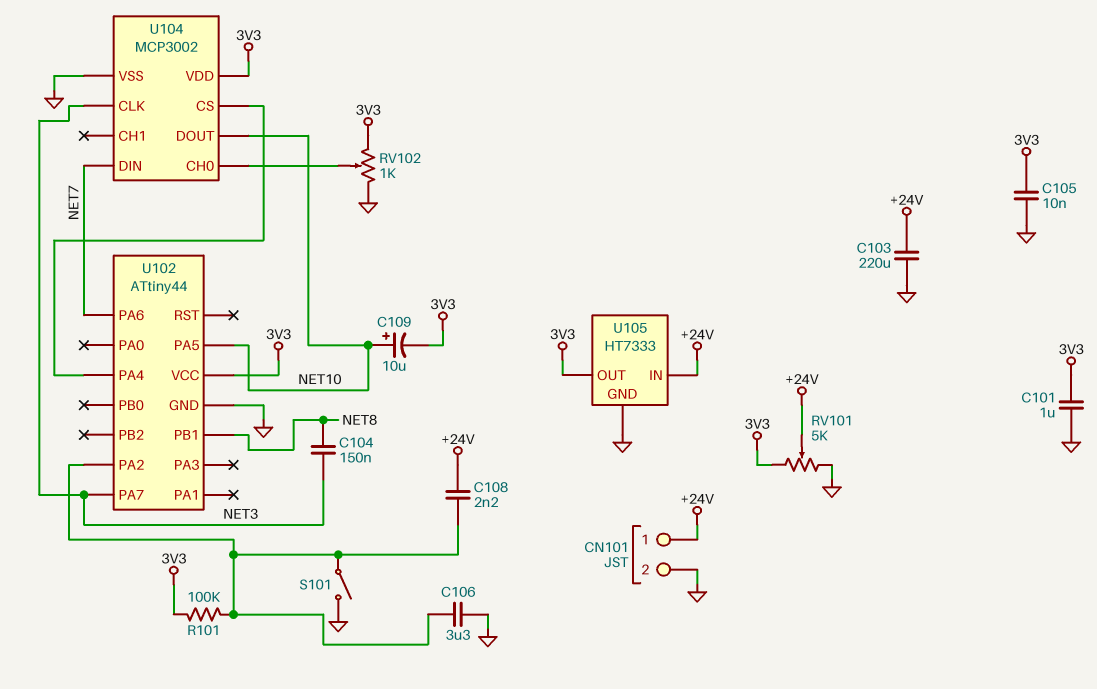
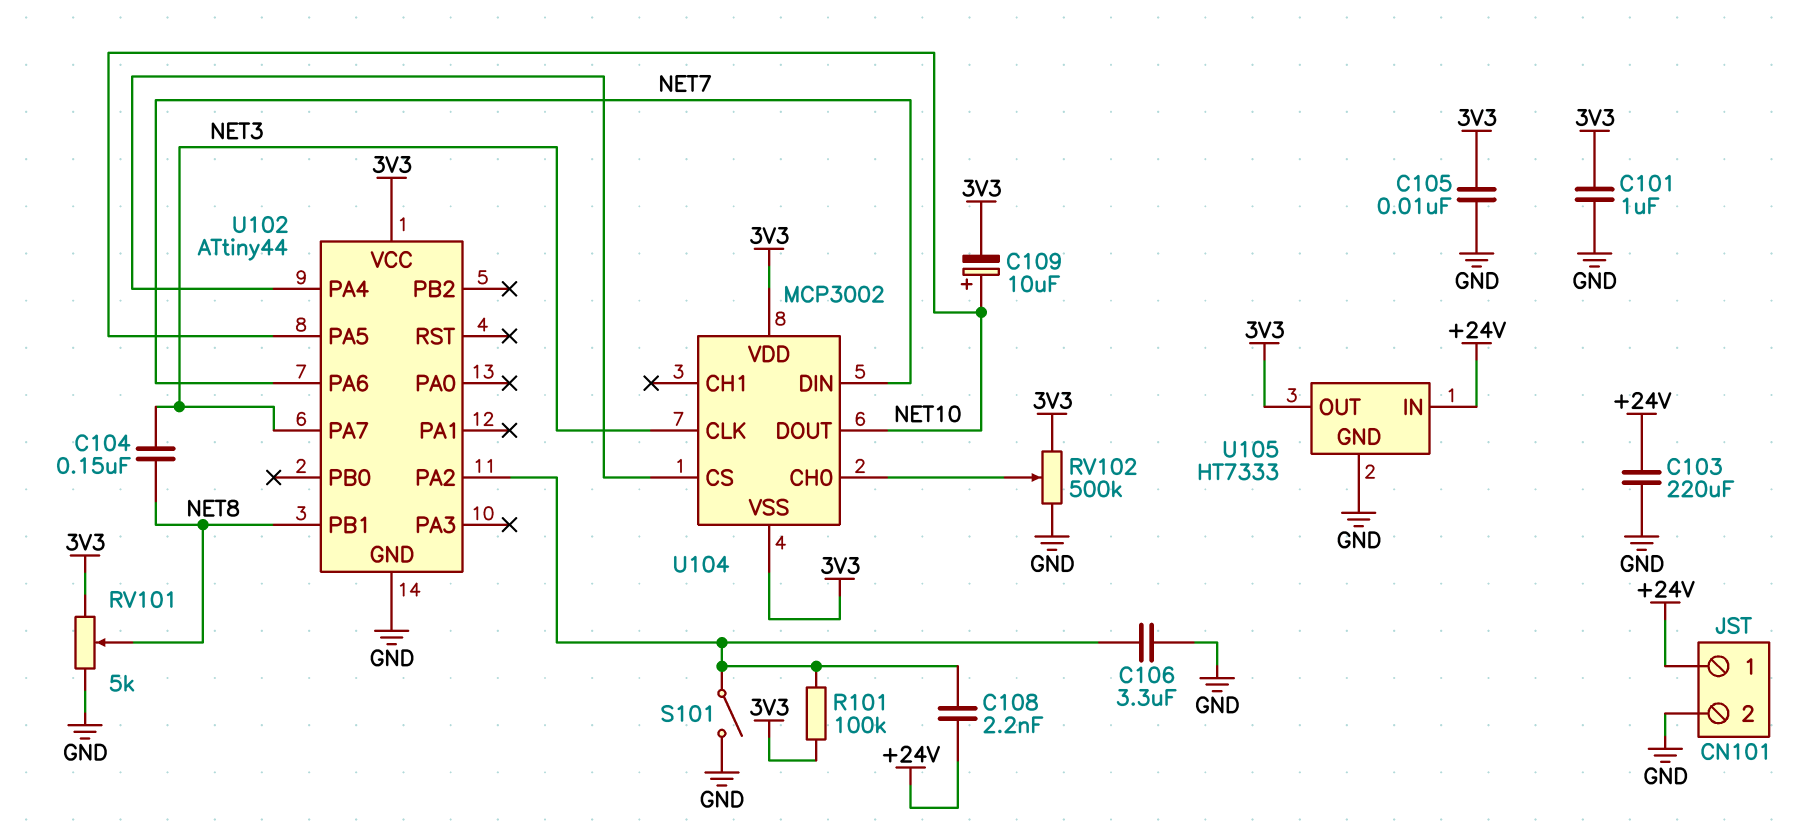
RV101: 5k (3V3, GND, wiper +24V) -> 5k (3V3, GND, wiper NET8)
RV102: 1k (3V3, GND, wiper U104/CH0) -> 500k (3V3, GND, wiper U104/CH0)
U104 pin VSS: GND -> 3V3

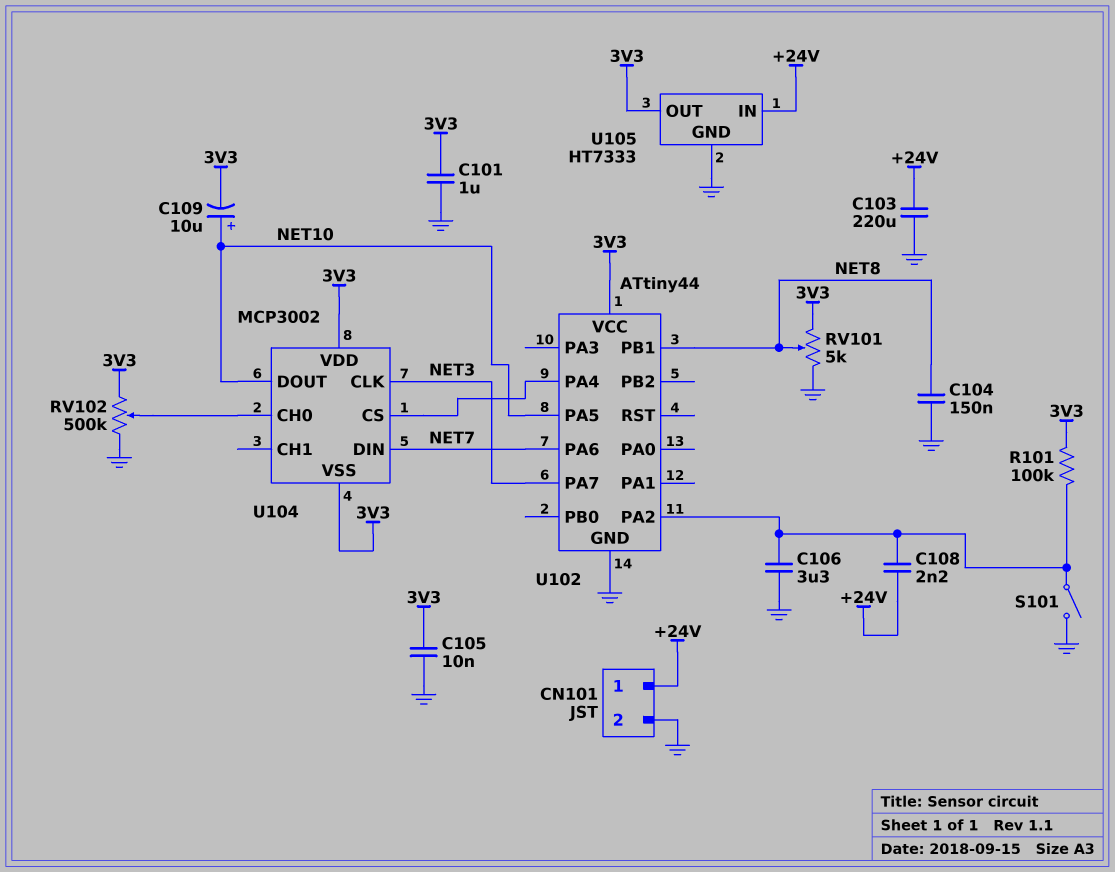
C104: 150nF (NET3, NET8) -> 150nF (GND, NET8)

